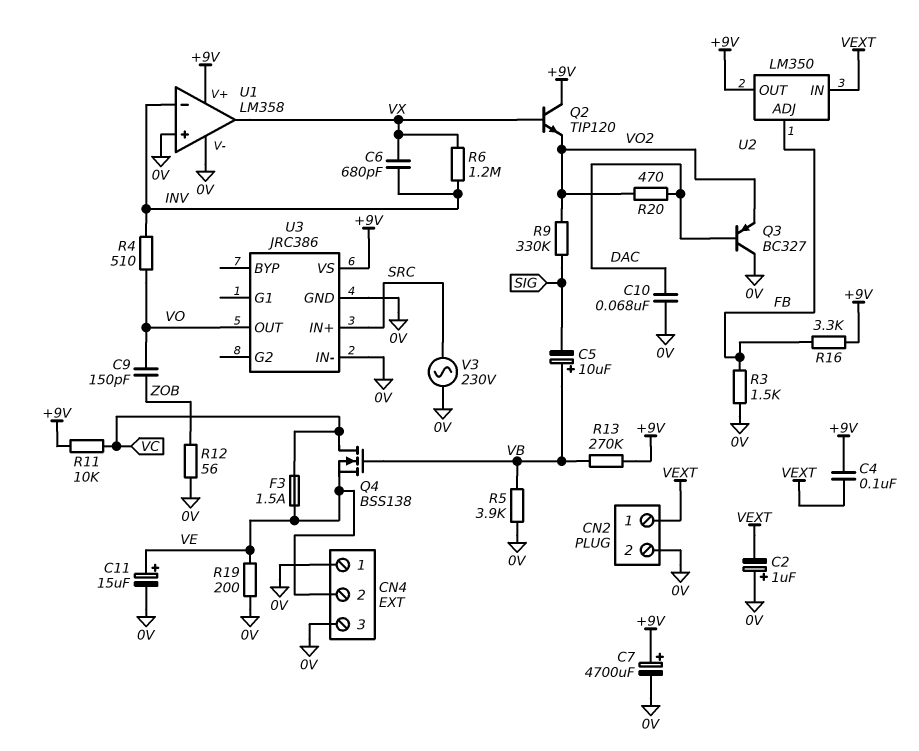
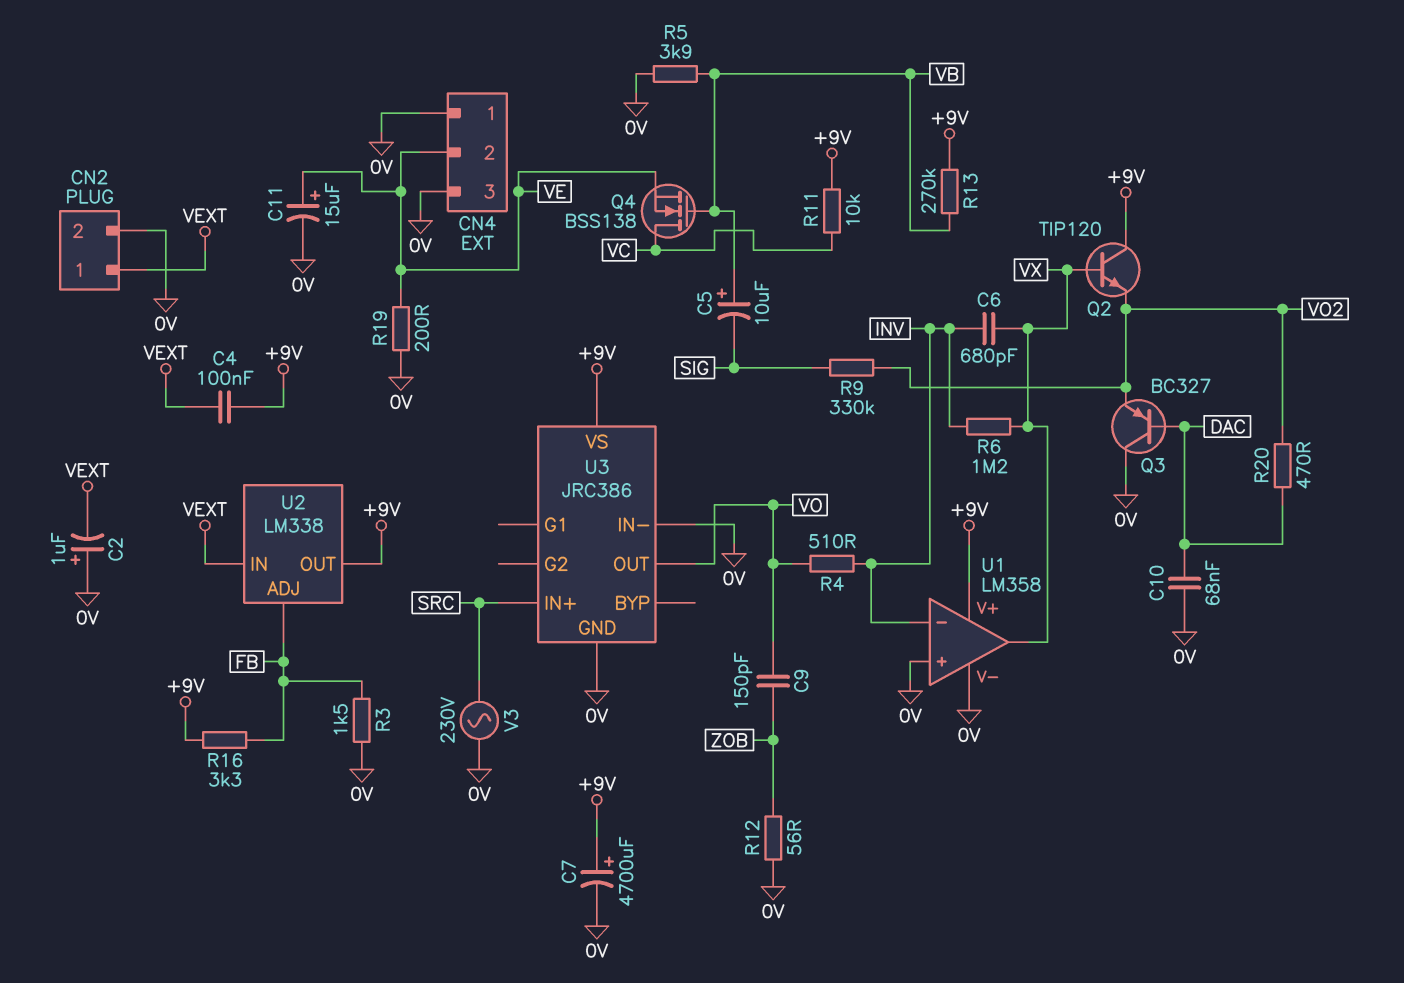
F3: 1.5A (VC, VE) -> none
U2: LM350 -> LM338

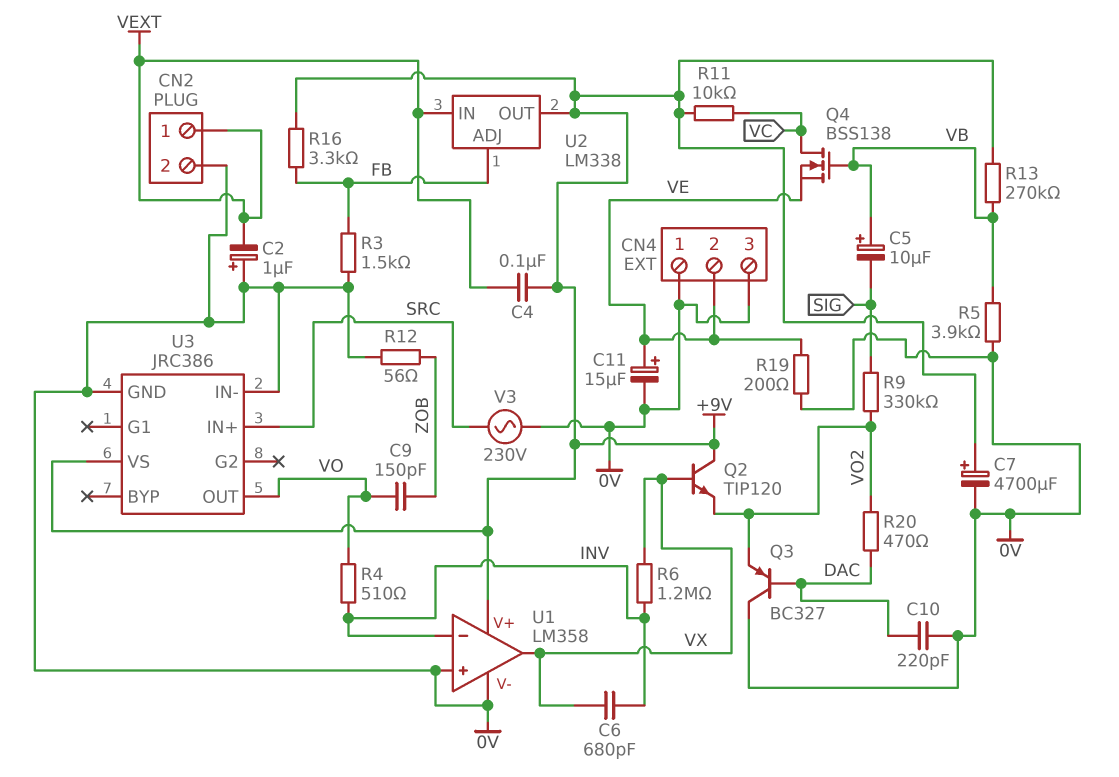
C10: 68nF (0V, DAC) -> 220pF (0V, DAC)

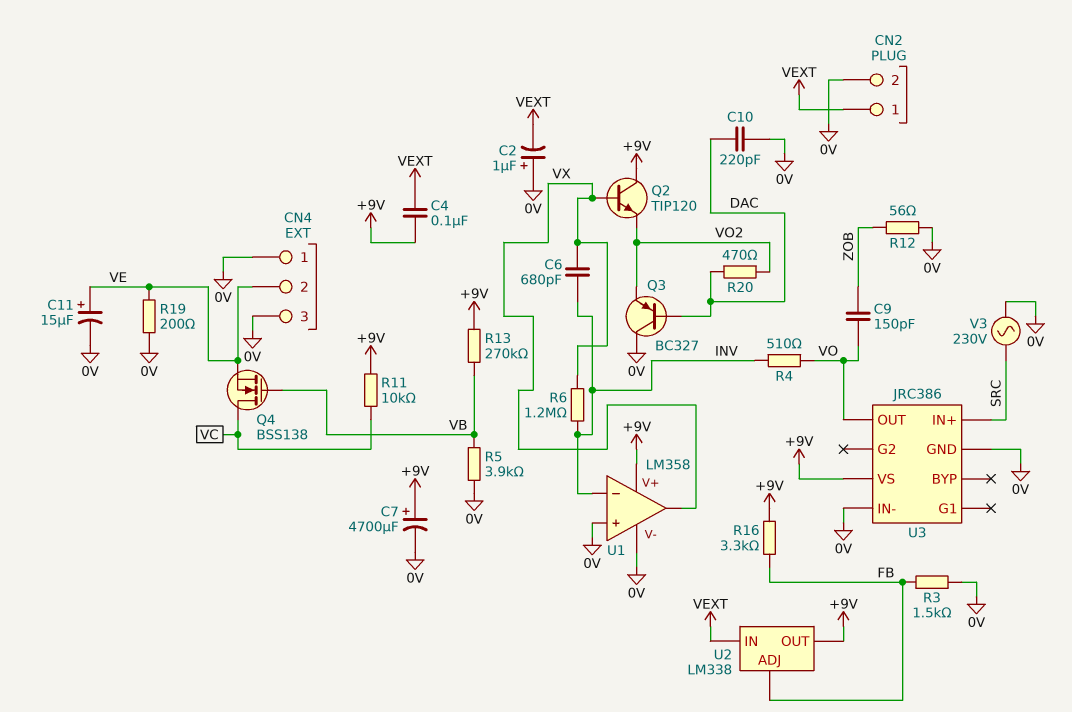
C5: 10uF (plus VB, minus SIG) -> none
R9: 330k (SIG, VO2) -> none

